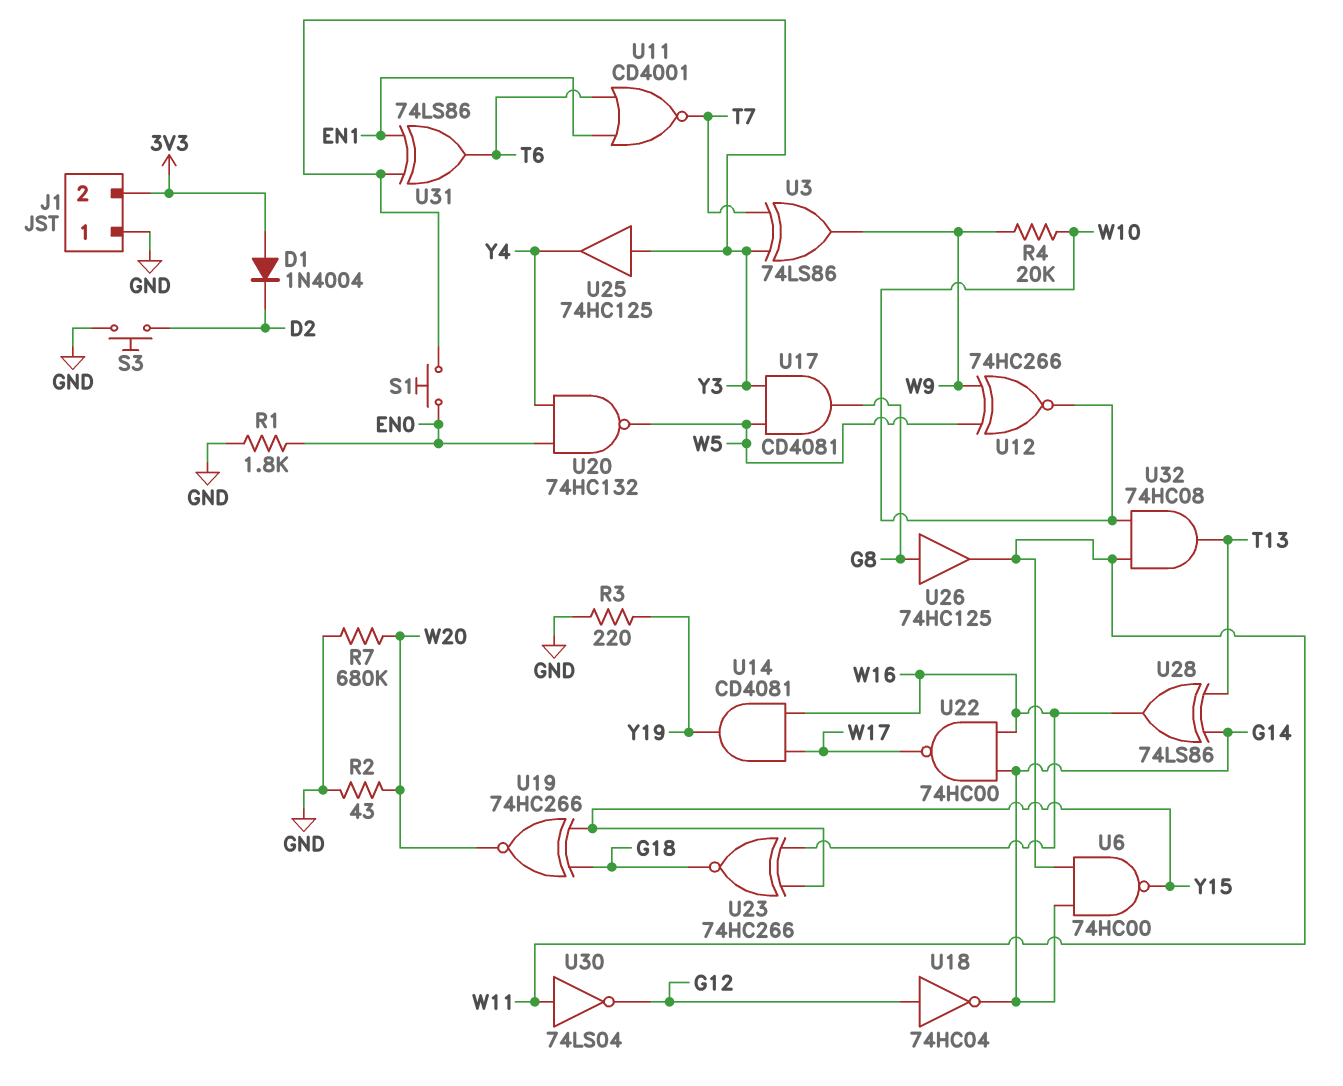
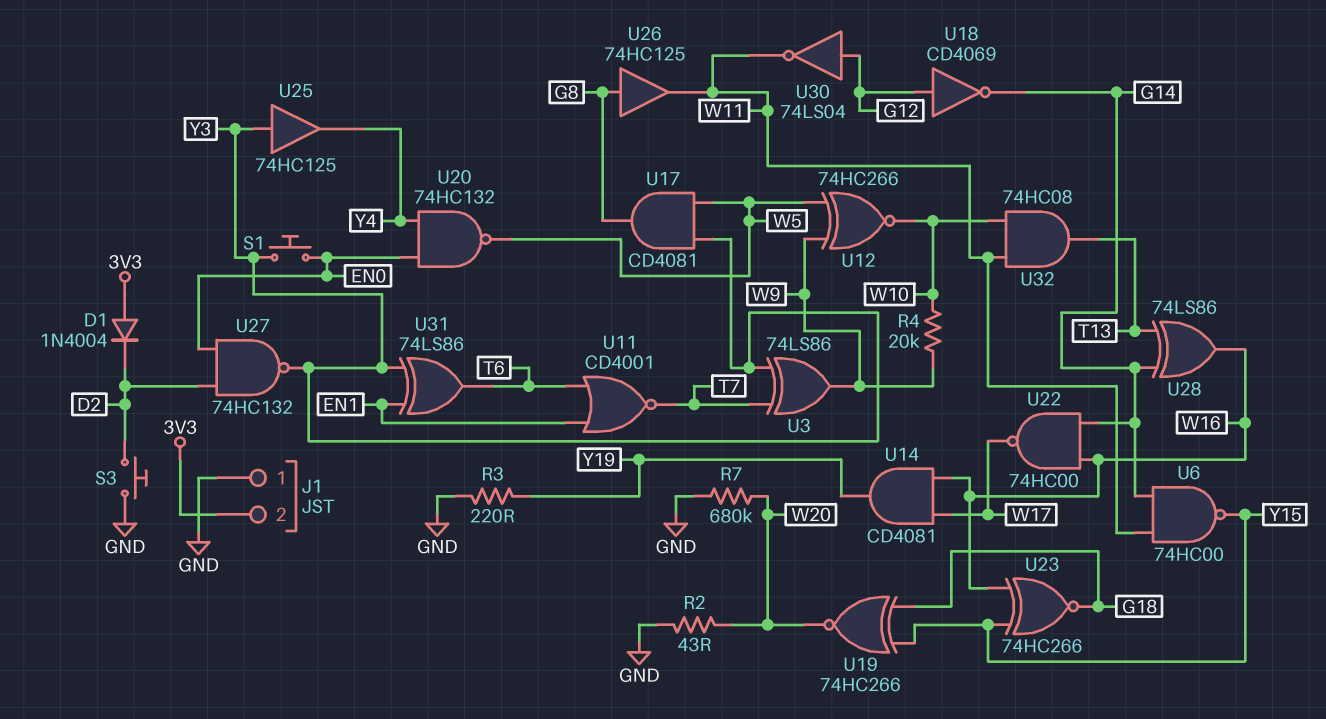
R1: 1.8k (EN0, GND) -> none
U18: NOT 74HC04 (in G12, out G14) -> NOT CD4069 (in G12, out G14)
U27: none -> NAND 74HC132 (in D2, in EN0, out Y3)
U30: NOT 74LS04 (in W11, out G12) -> NOT 74LS04 (in G12, out W11)

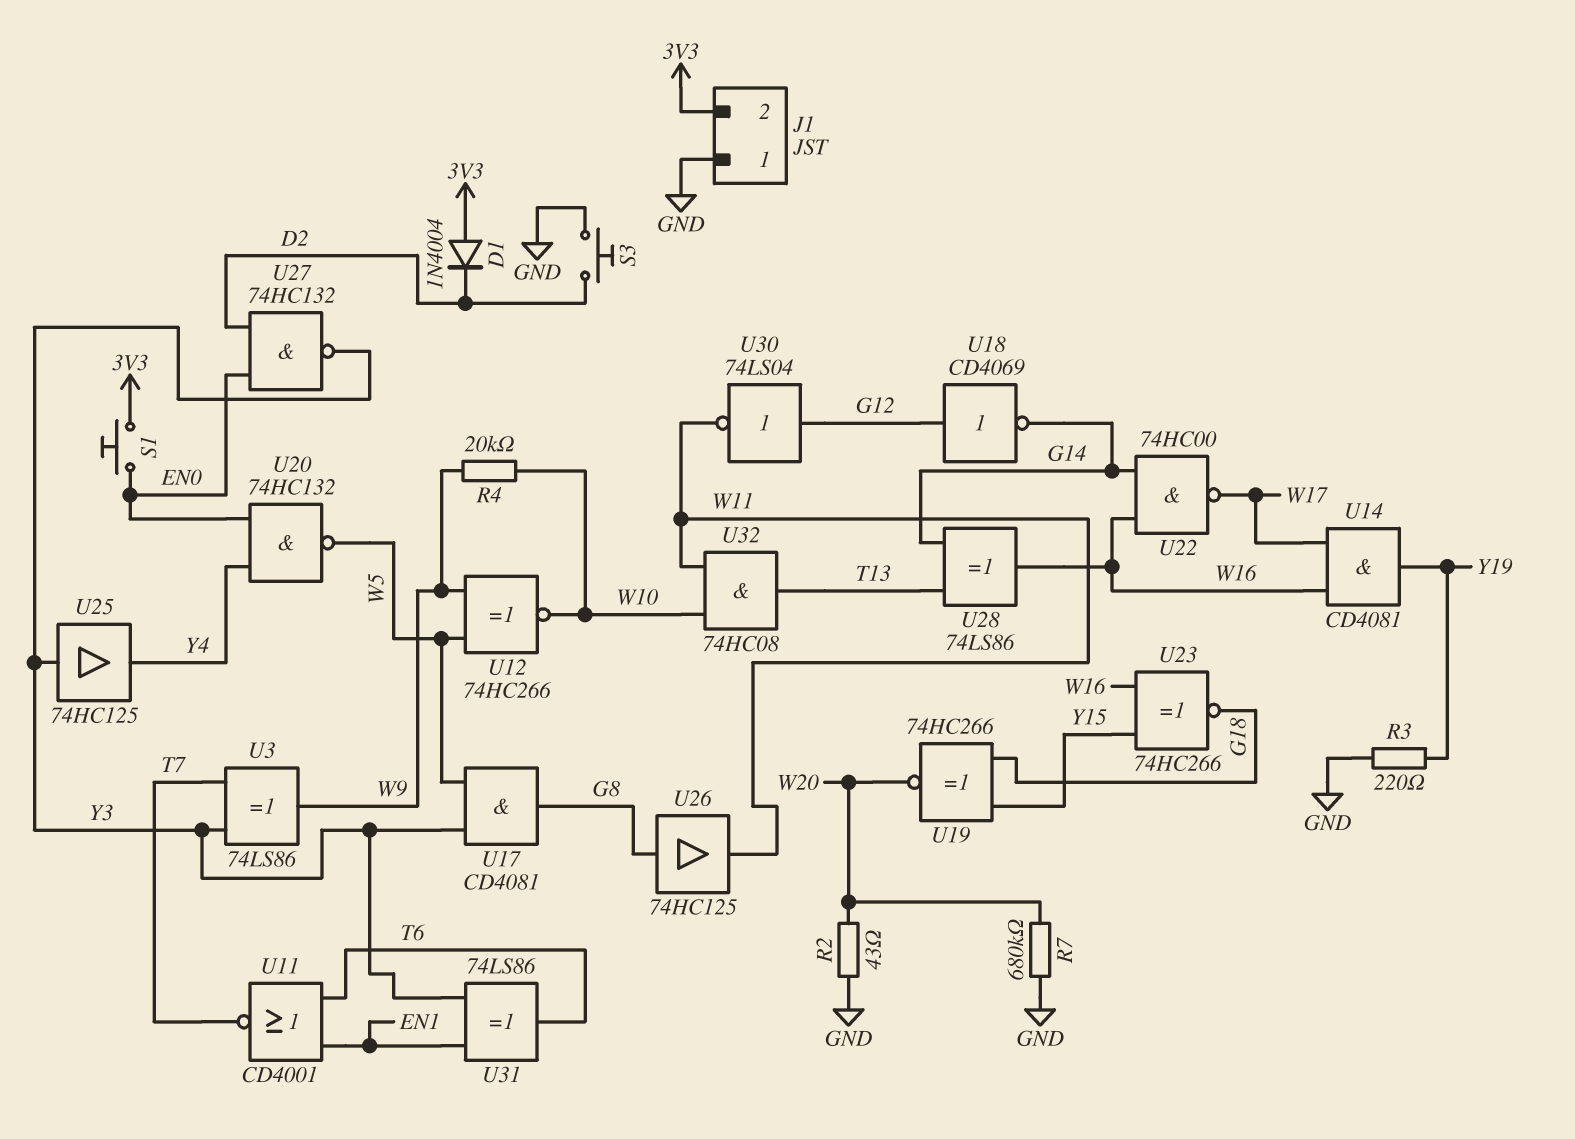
S1: button (EN0, Y3) -> button (3V3, EN0)
U6: NAND 74HC00 (in G14, in W11, out Y15) -> none

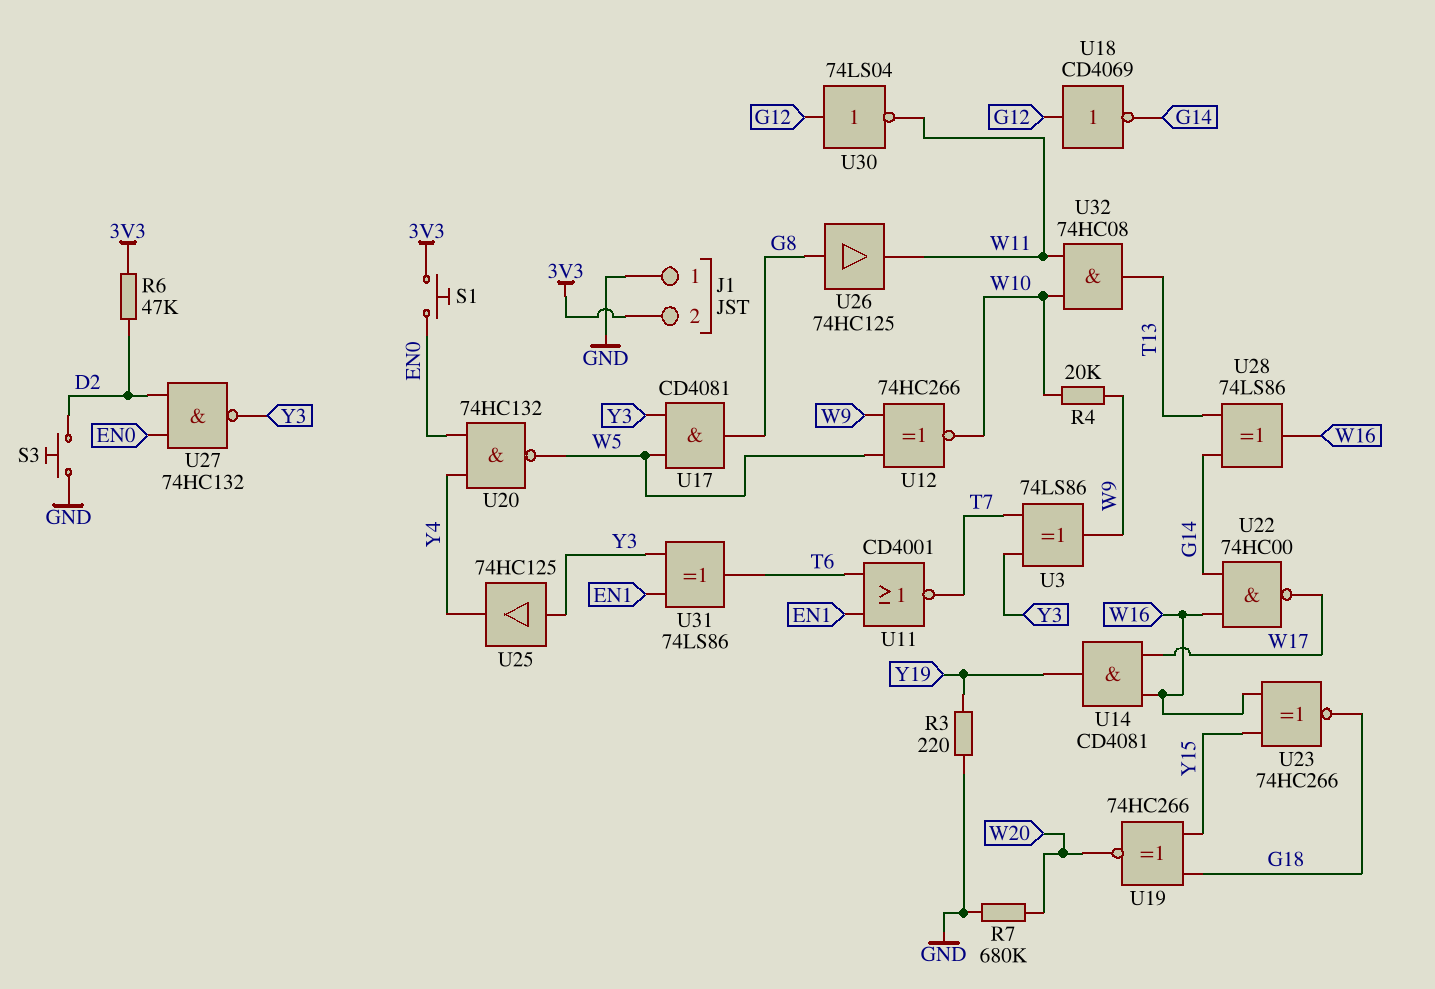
D1: diode 1N4004 (A 3V3, K D2) -> none
R2: 43 (GND, W20) -> none
R6: none -> 47k (3V3, D2)

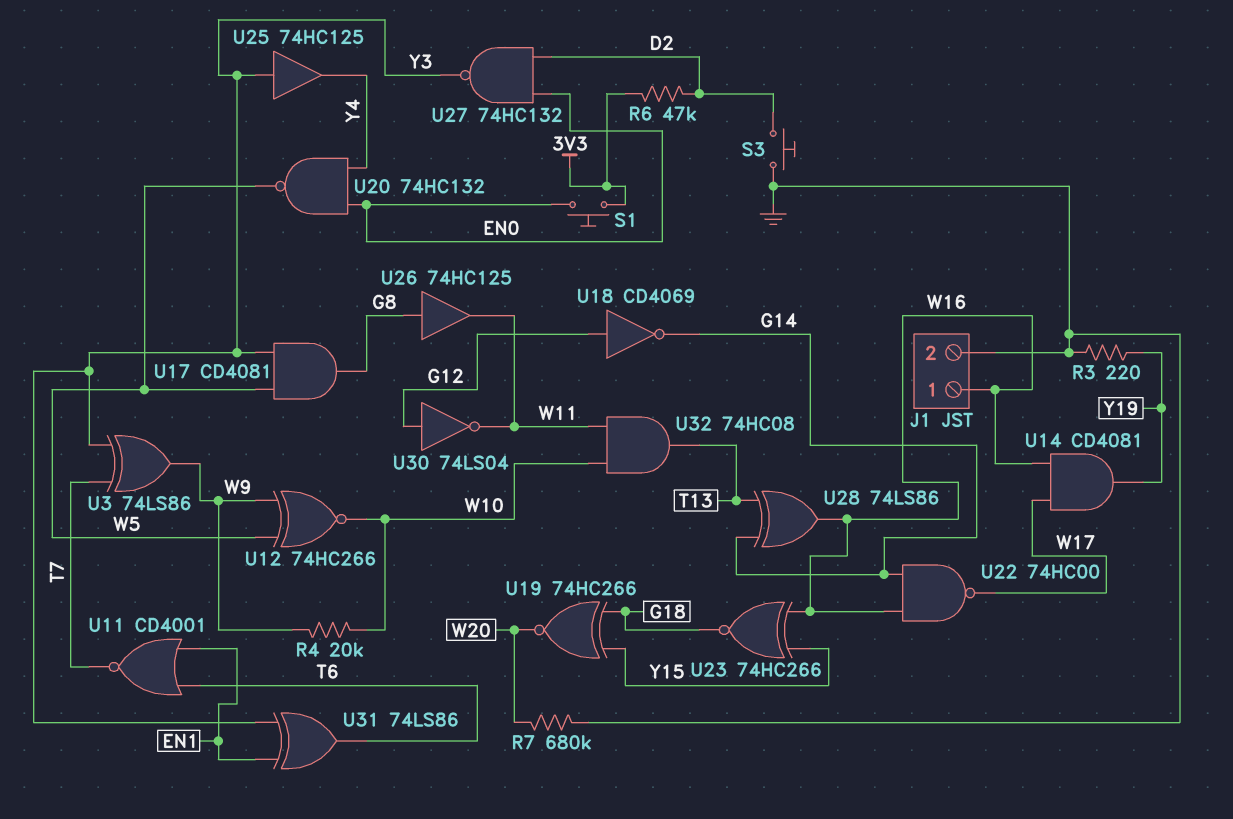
J1 pin 1: GND -> W16
J1 pin 2: 3V3 -> GND

